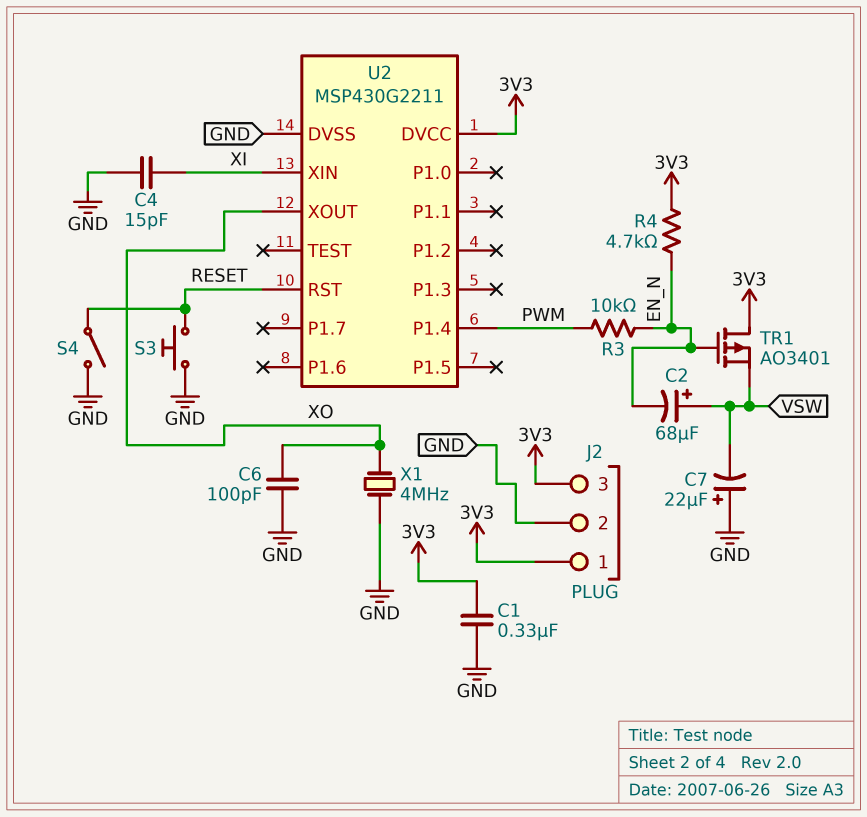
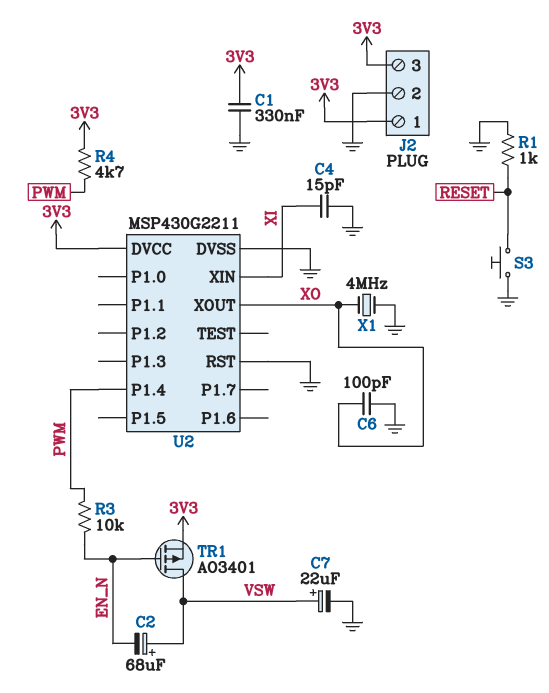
C7: 22uF (plus GND, minus VSW) -> 22uF (plus VSW, minus GND)
R1: none -> 1k (GND, RESET)
R4: 4.7k (3V3, EN_N) -> 4.7k (3V3, PWM)
S4: switch (GND, RESET) -> none
TR1: PMOS AO3401 (G EN_N, D 3V3, S VSW) -> PMOS AO3401 (G EN_N, D VSW, S 3V3)
U2 pin RST: RESET -> GND

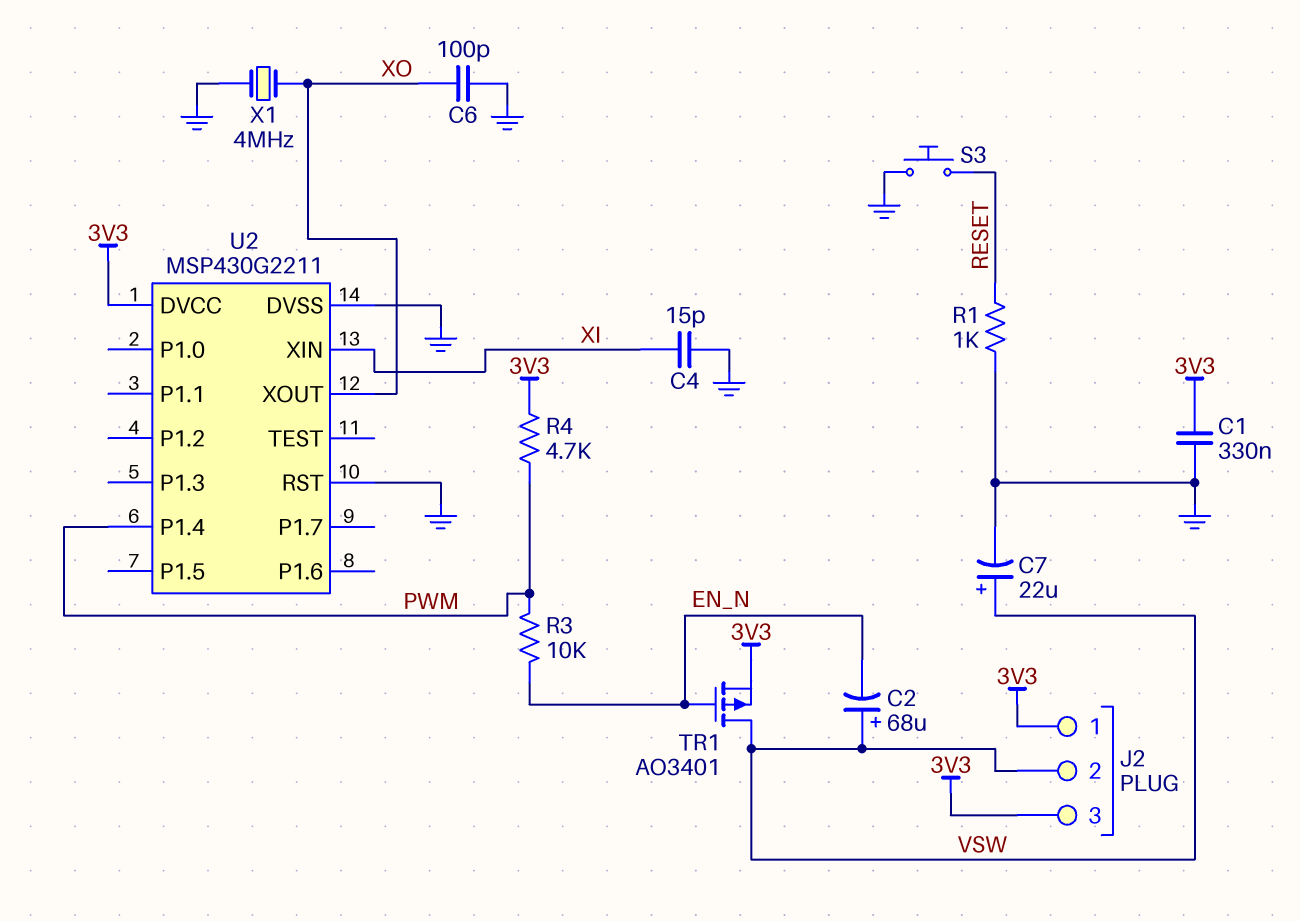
J2 pin 2: GND -> VSW

